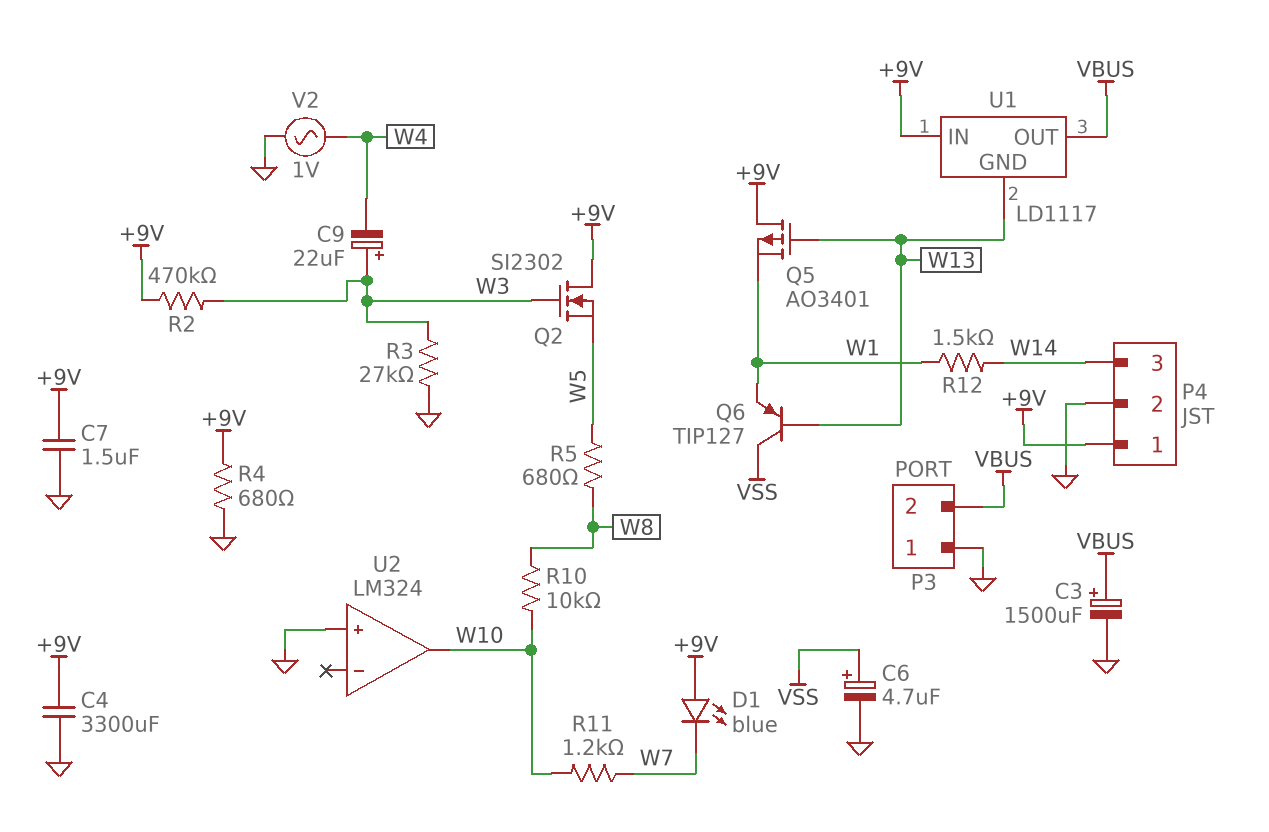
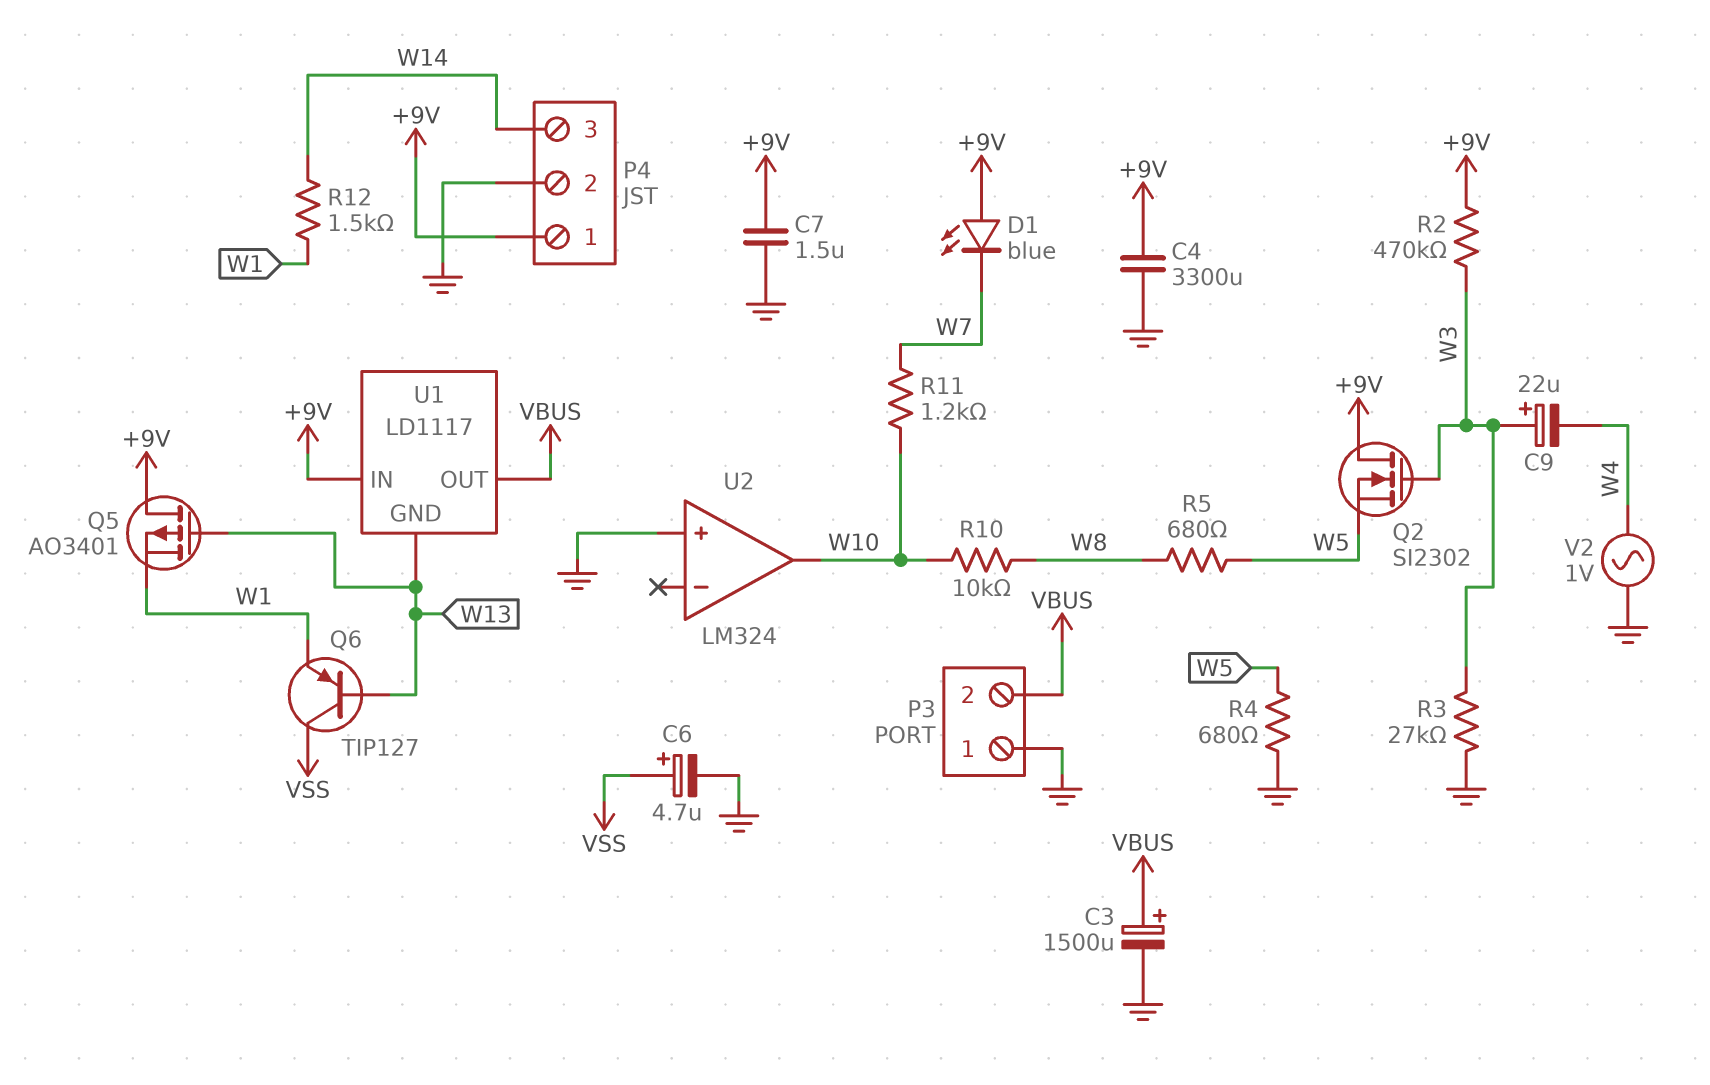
R4: 680 (+9V, GND) -> 680 (GND, W5)

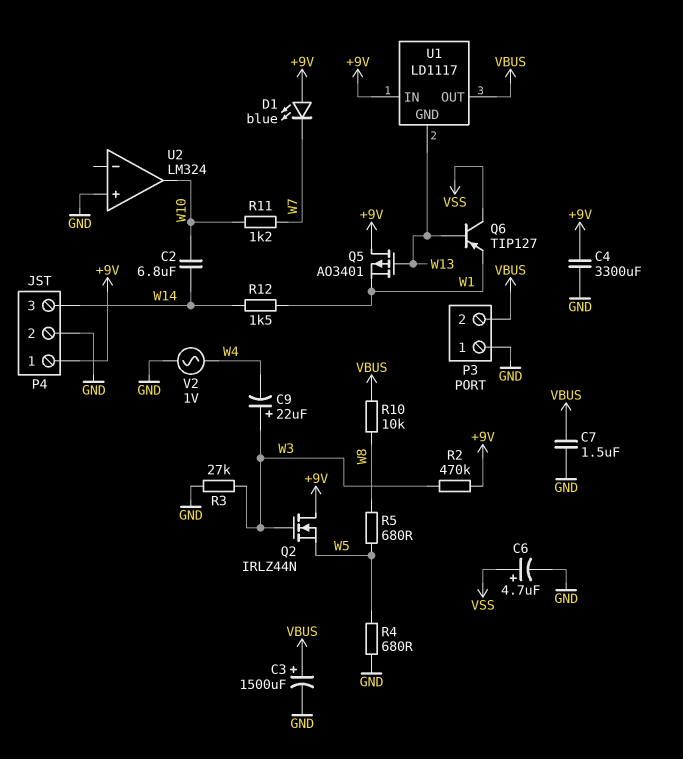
C2: none -> 6.8uF (W10, W14)
C7: 1.5uF (+9V, GND) -> 1.5uF (GND, VBUS)
Q2: NMOS SI2302 (G W3, D +9V, S W5) -> NMOS IRLZ44N (G W3, D +9V, S W5)
R10: 10k (W8, W10) -> 10k (VBUS, W8)

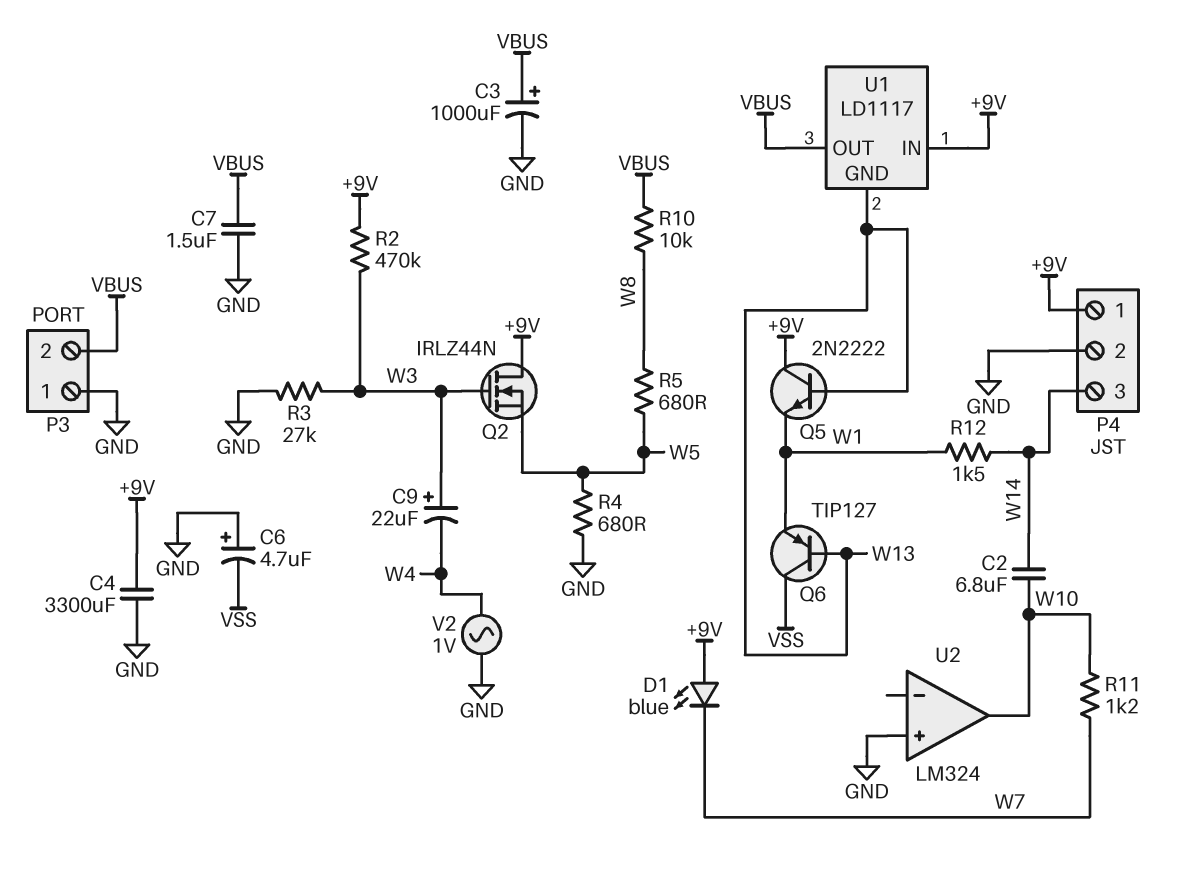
C3: 1500uF (plus VBUS, minus GND) -> 1000uF (plus VBUS, minus GND)
C6: 4.7uF (plus VSS, minus GND) -> 4.7uF (plus GND, minus VSS)
Q5: PMOS AO3401 (G W13, D +9V, S W1) -> NPN 2N2222 (B W13, C +9V, E W1)

